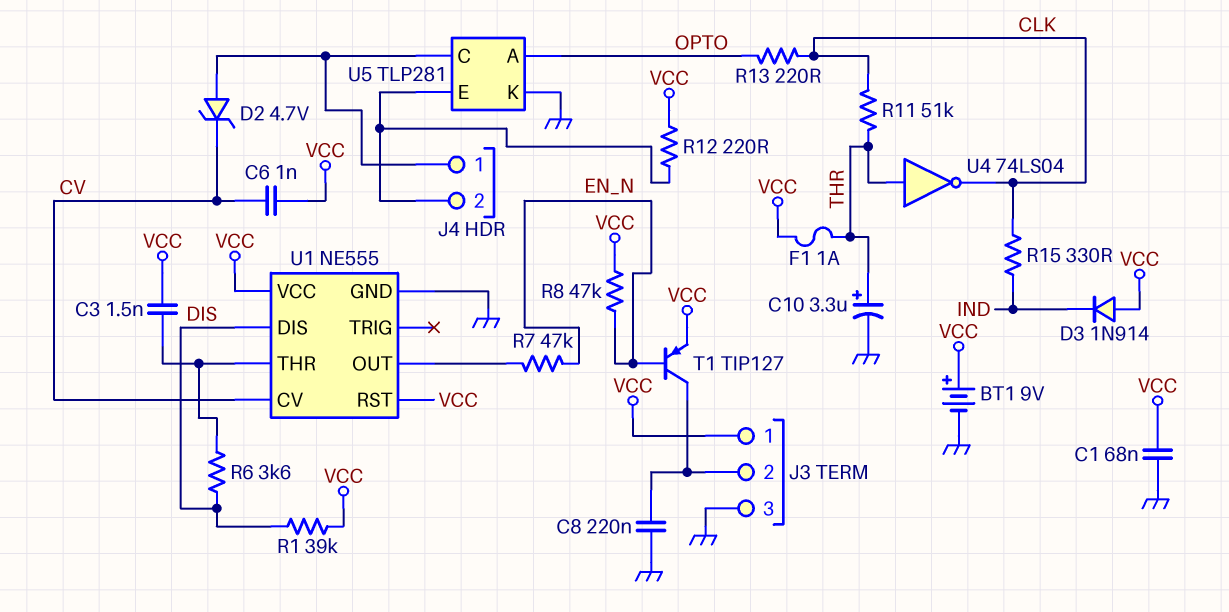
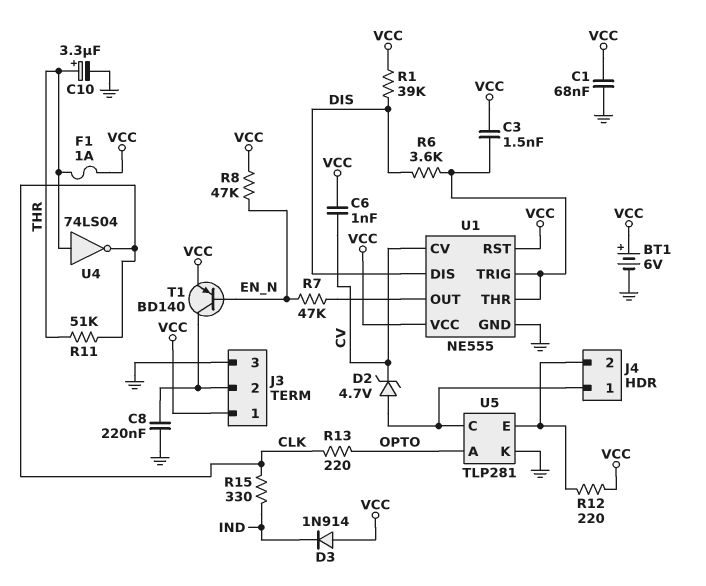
BT1: 9V (plus VCC, minus GND) -> 6V (plus VCC, minus GND)
T1: PNP TIP127 (B EN_N, C J3/2, E VCC) -> PNP BD140 (B EN_N, C J3/2, E VCC)
U1 pin TRIG: none -> U1/THR

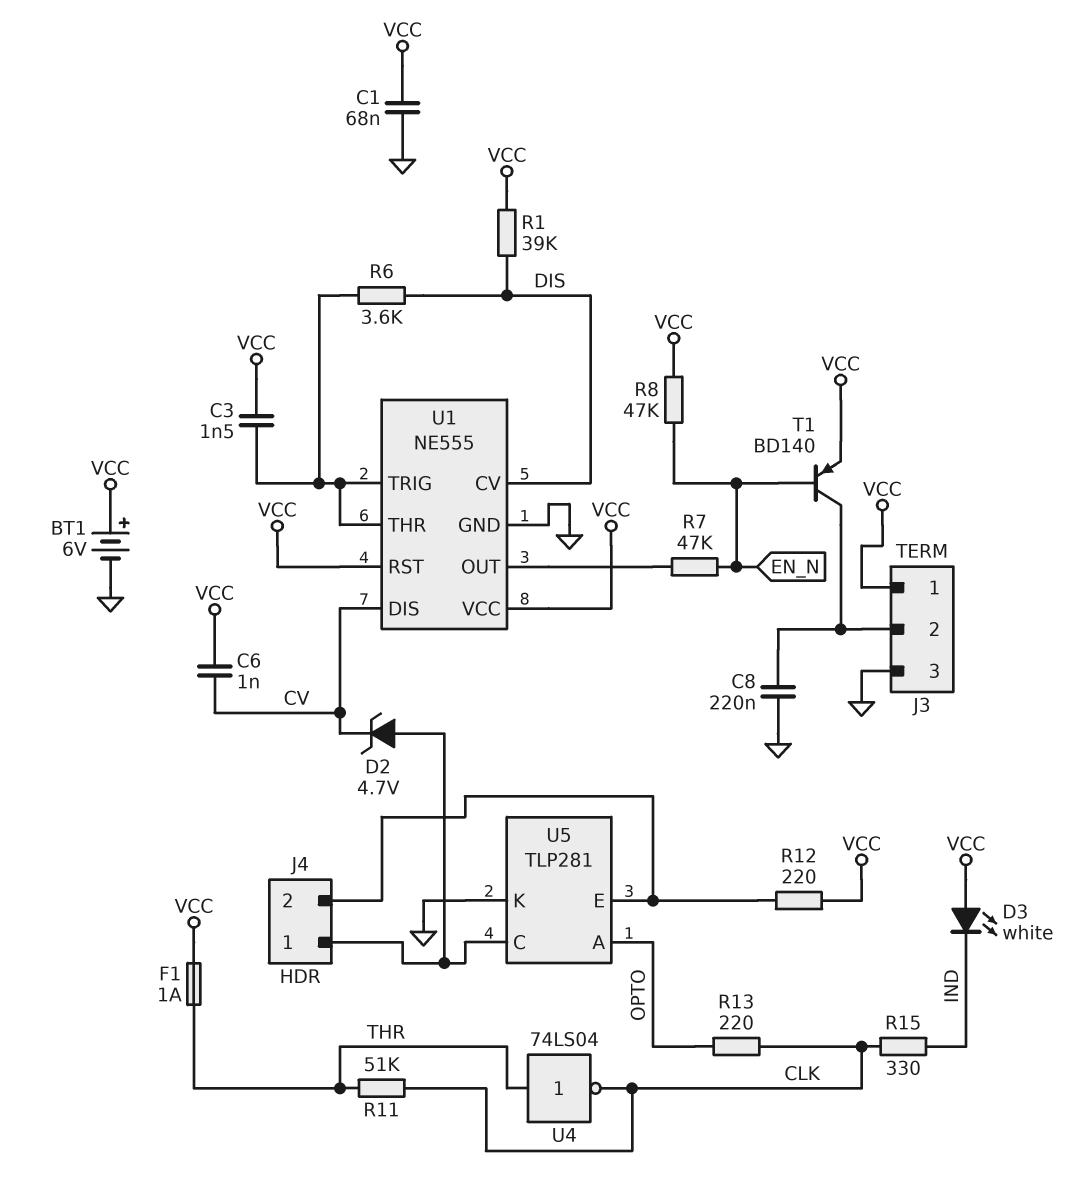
C10: 3.3uF (plus THR, minus GND) -> none
D3: diode 1N914 (A VCC, K IND) -> LED white (A VCC, K IND)
U1 pin CV: CV -> DIS
U1 pin DIS: DIS -> CV

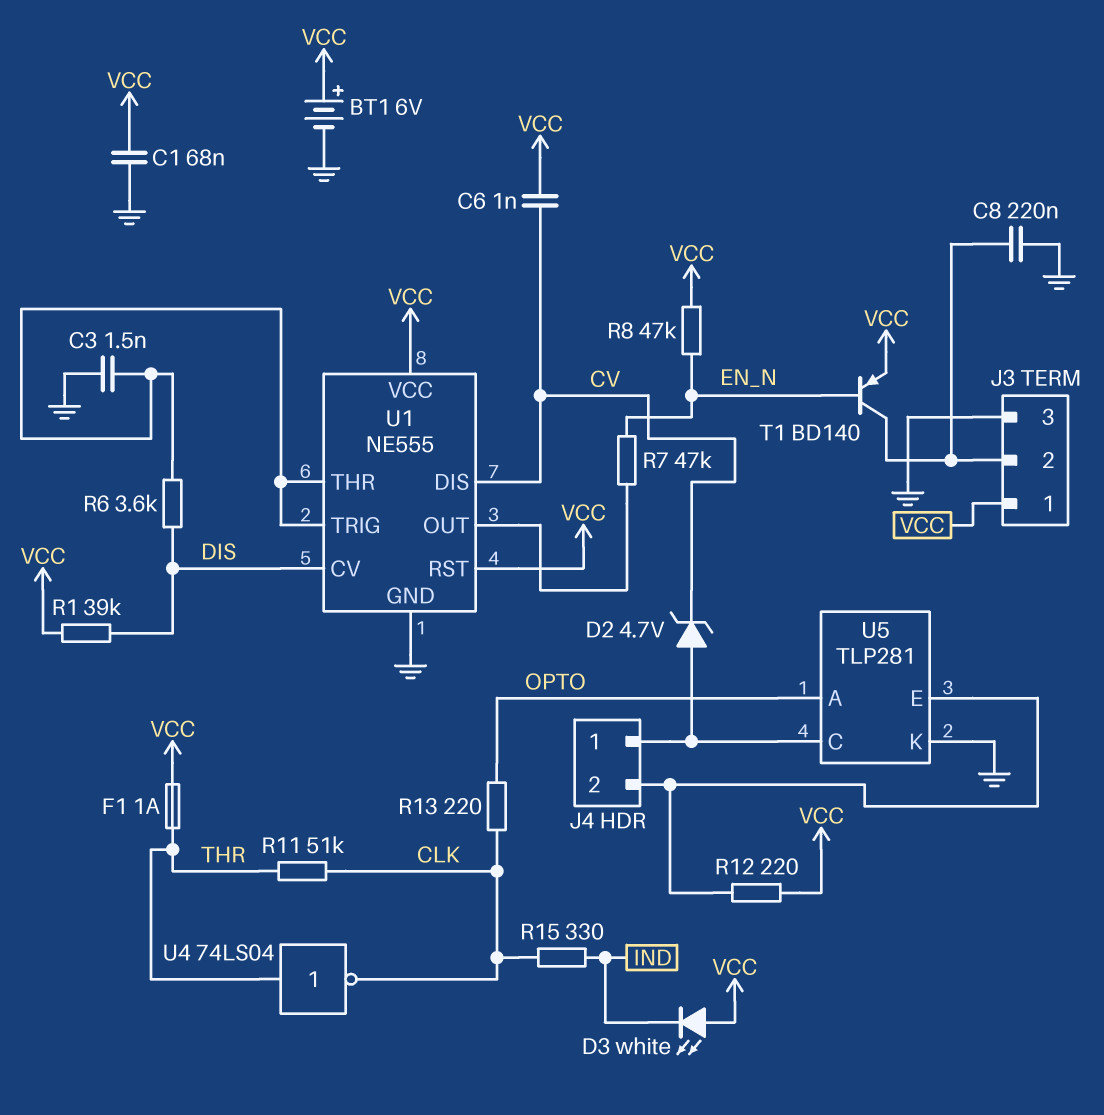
C3: 1.5nF (U1/THR, VCC) -> 1.5nF (GND, U1/THR)

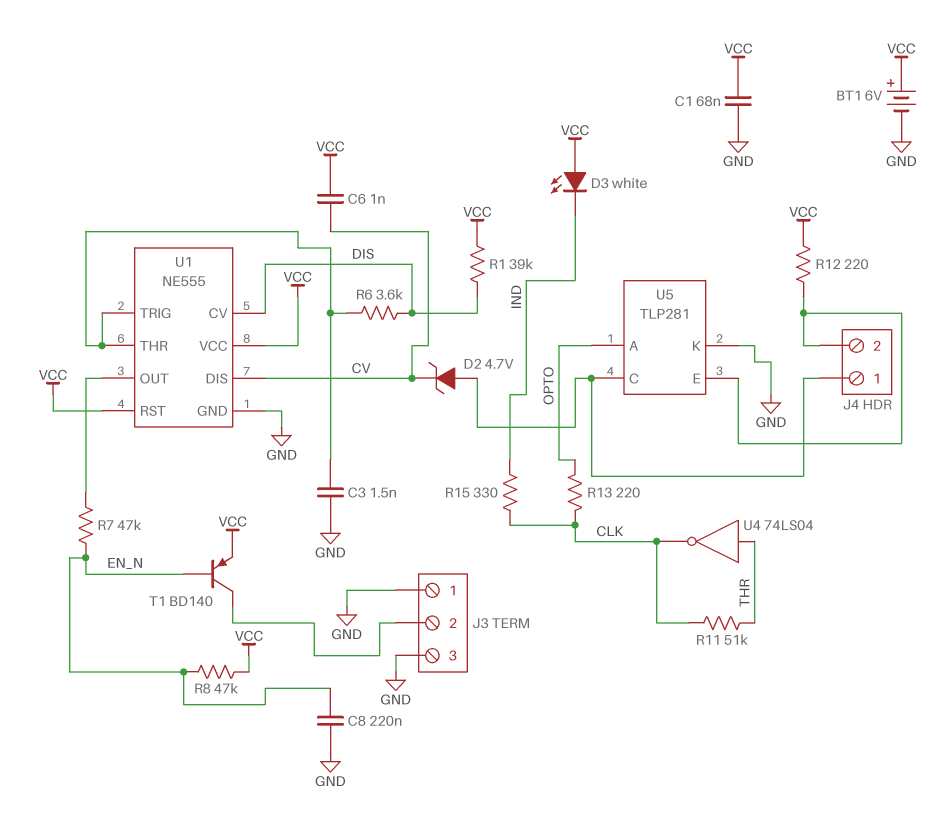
C8: 220nF (GND, J3/2) -> 220nF (EN_N, GND)
F1: 1A (THR, VCC) -> none
J3 pin 1: VCC -> GND

